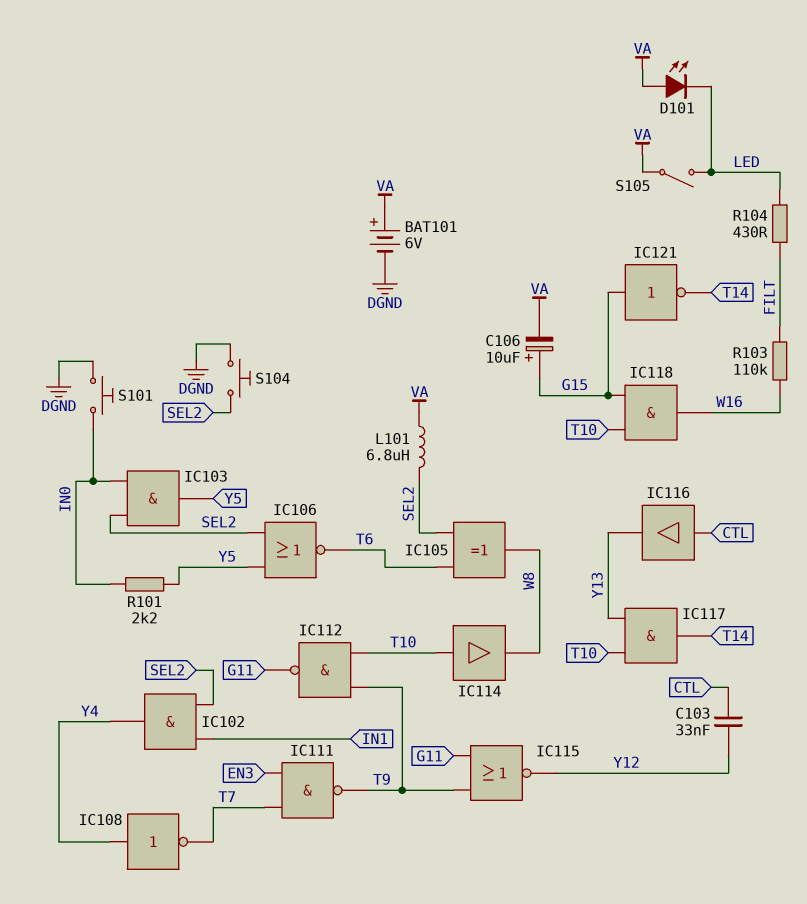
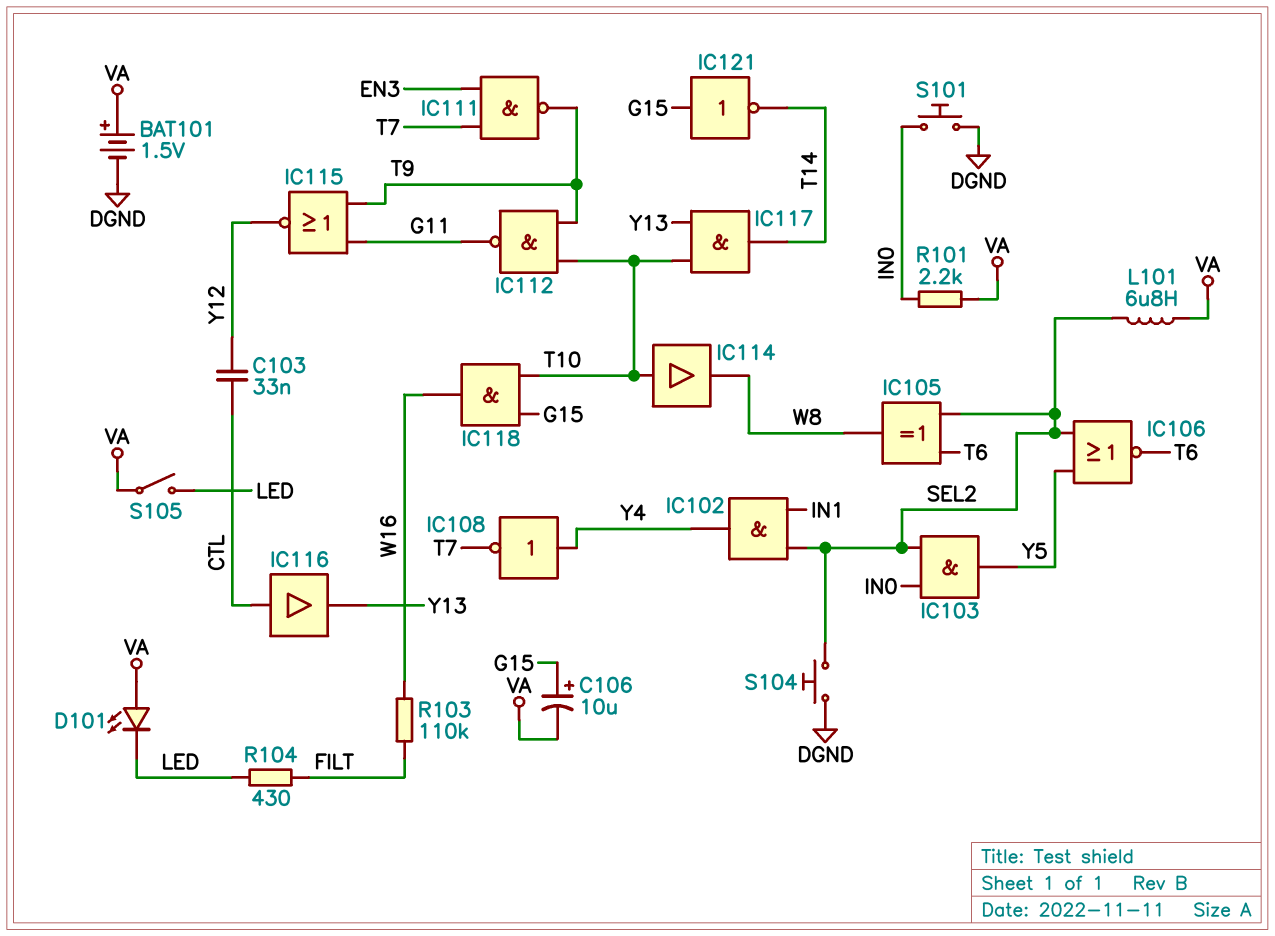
BAT101: 6V (plus VA, minus DGND) -> 1.5V (plus VA, minus DGND)
R101: 2.2k (IN0, Y5) -> 2.2k (IN0, VA)

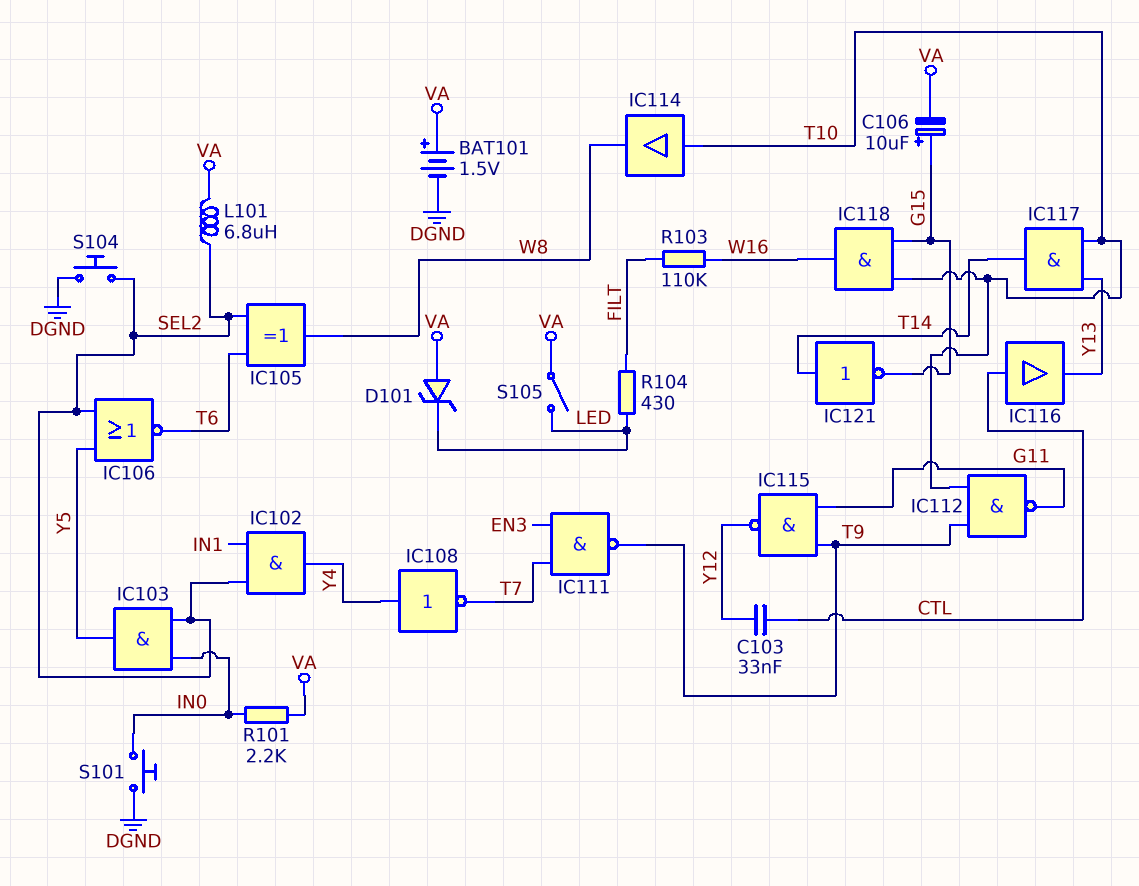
D101: LED (A VA, K LED) -> zener (A VA, K LED)
IC115: NOR (in G11, in T9, out Y12) -> NAND (in G11, in T9, out Y12)
IC121: NOT (in G15, out T14) -> NOT (in T14, out G15)

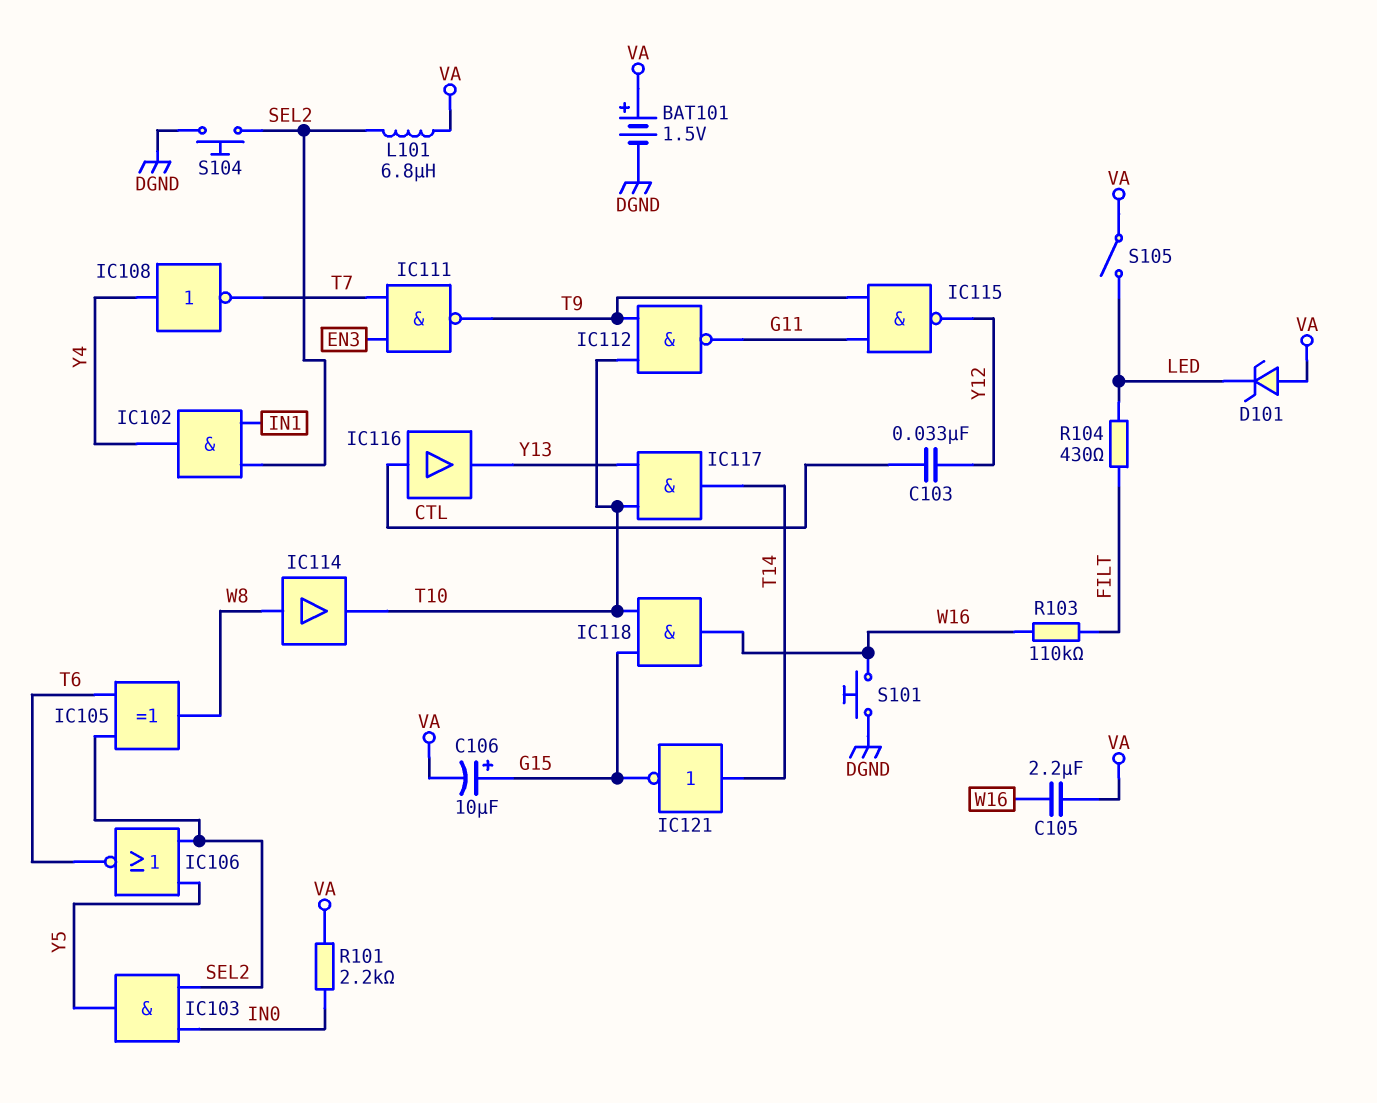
C105: none -> 2.2uF (VA, W16)
IC114: buffer (in T10, out W8) -> buffer (in W8, out T10)
S101: button (DGND, IN0) -> button (DGND, W16)

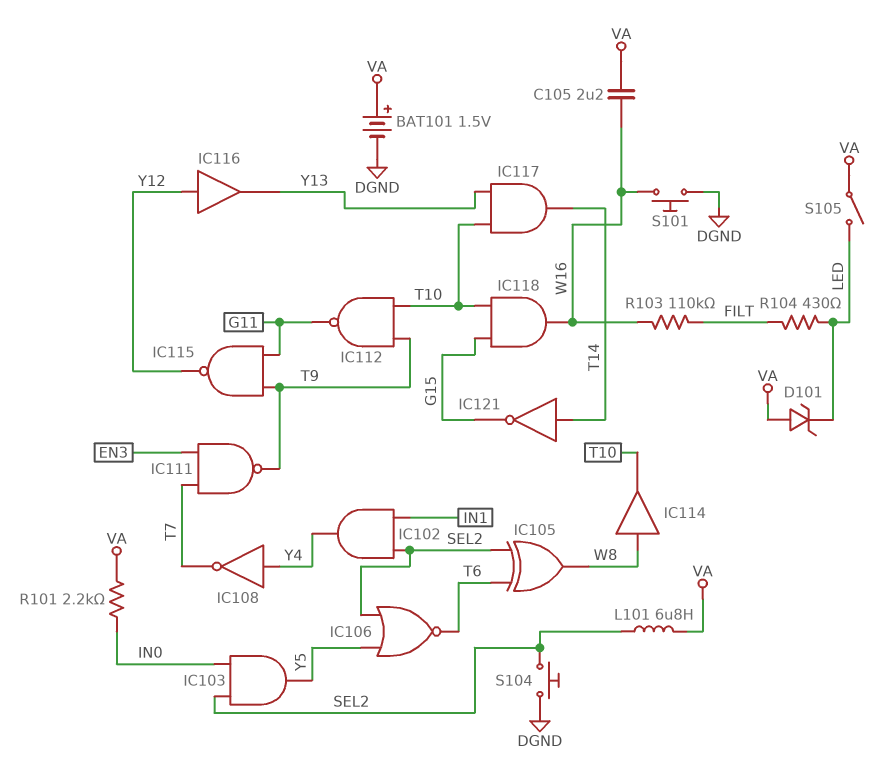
C103: 33nF (CTL, Y12) -> none
C106: 10uF (plus G15, minus VA) -> none
IC116: buffer (in CTL, out Y13) -> buffer (in Y12, out Y13)

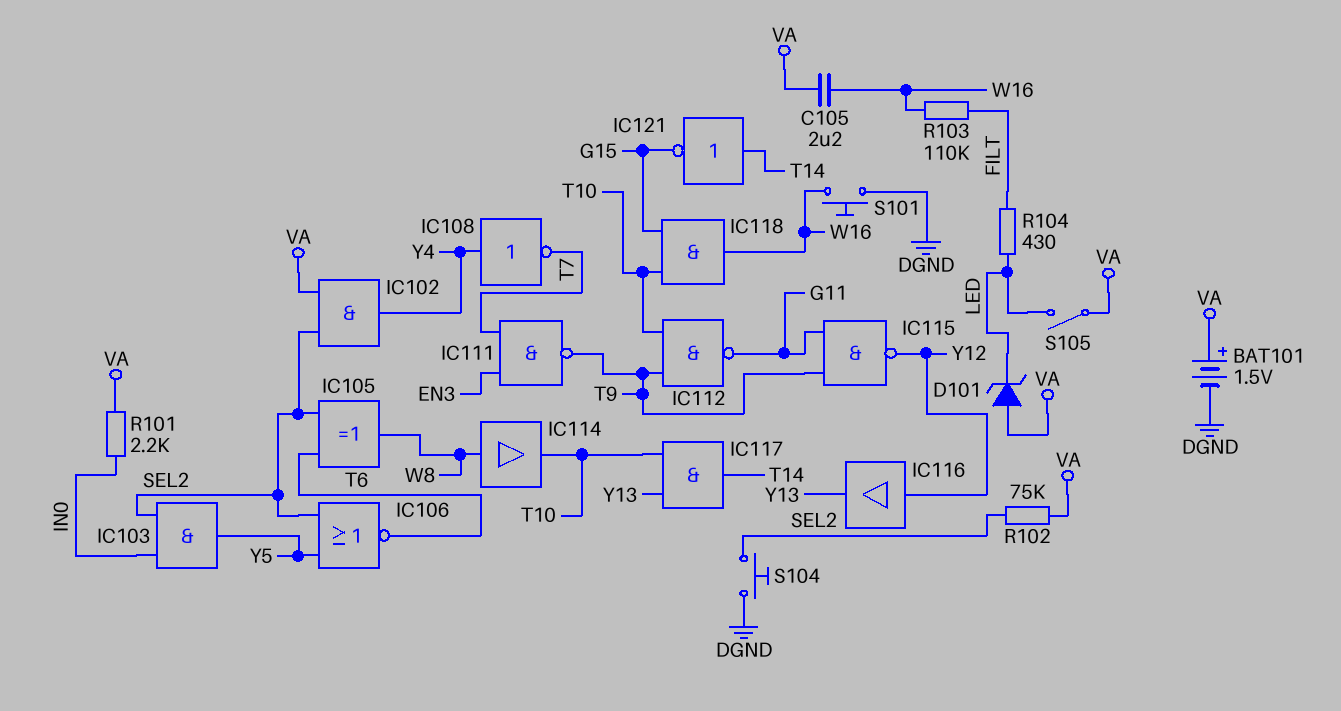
IC102: AND (in IN1, in SEL2, out Y4) -> AND (in SEL2, in VA, out Y4)
L101: 6.8uH (SEL2, VA) -> none
R102: none -> 75k (SEL2, VA)

